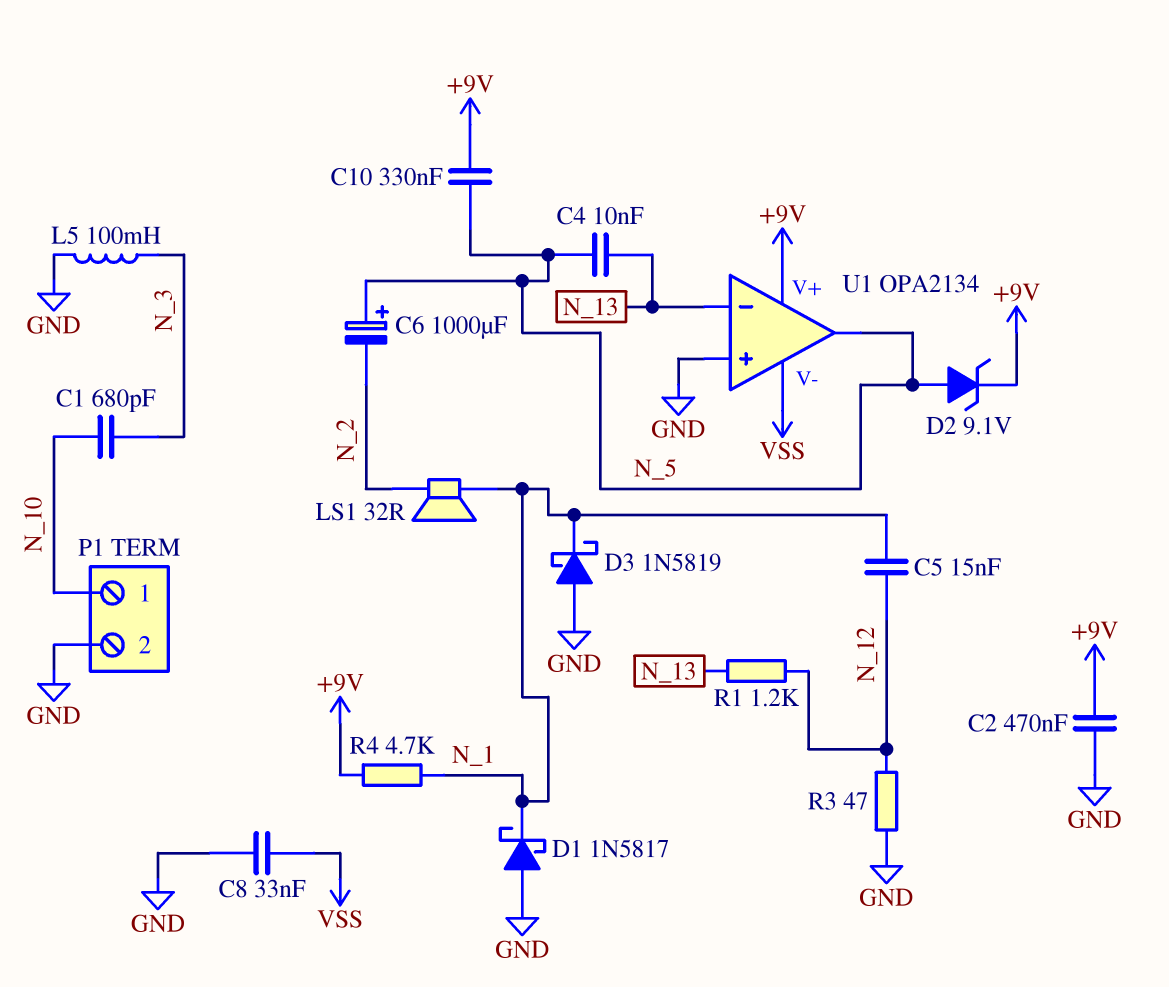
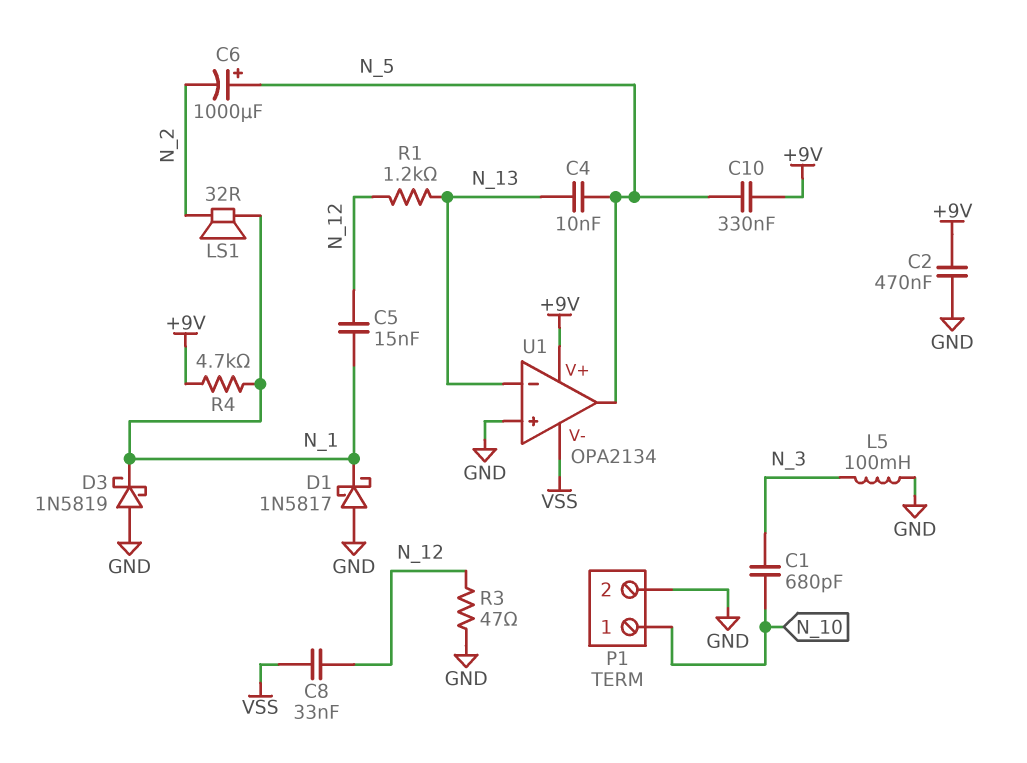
C8: 33nF (GND, VSS) -> 33nF (N_12, VSS)
D2: zener 9.1V (A N_5, K +9V) -> none

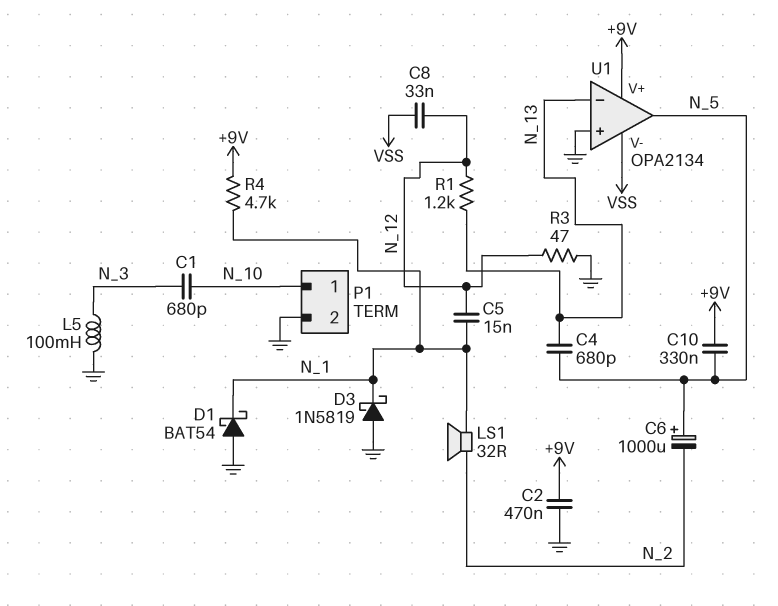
C4: 10nF (N_5, N_13) -> 680pF (N_5, N_13)
D1: schottky 1N5817 (A GND, K N_1) -> schottky BAT54 (A GND, K N_1)

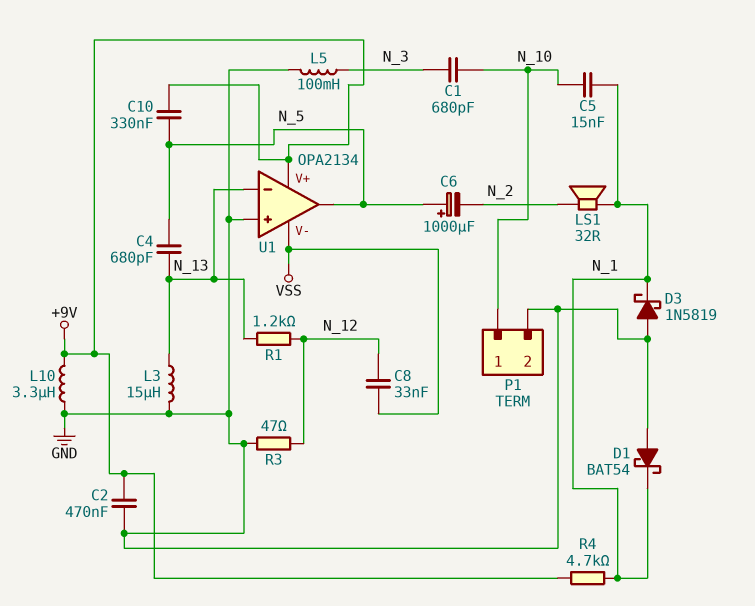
C5: 15nF (N_1, N_12) -> 15nF (N_1, N_10)
L3: none -> 15uH (GND, N_13)
L10: none -> 3.3uH (+9V, GND)

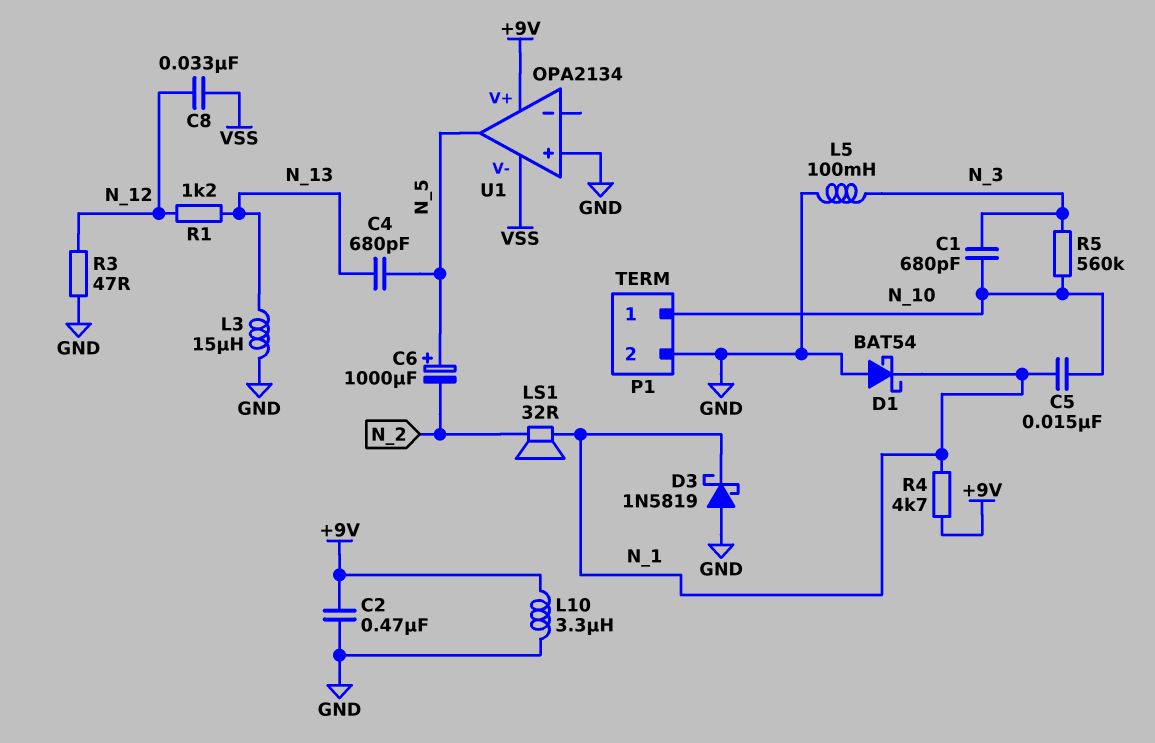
C10: 330nF (+9V, N_5) -> none
R5: none -> 560k (N_3, N_10)
U1 pin in-: N_13 -> none

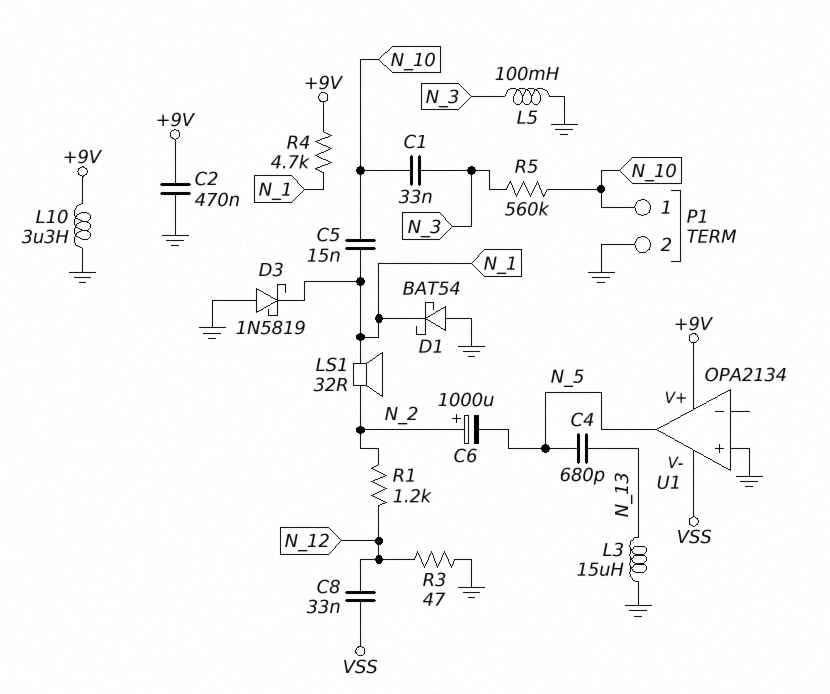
C1: 680pF (N_3, N_10) -> 33nF (N_3, N_10)
C6: 1000uF (plus N_5, minus N_2) -> 1000uF (plus N_2, minus N_5)
R1: 1.2k (N_12, N_13) -> 1.2k (N_2, N_12)

